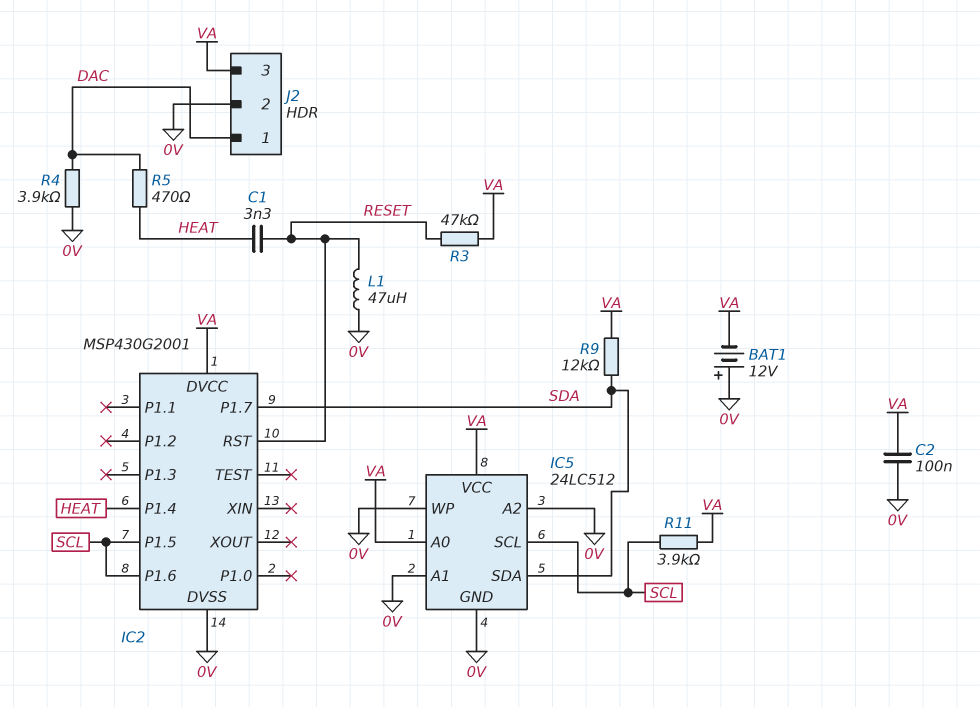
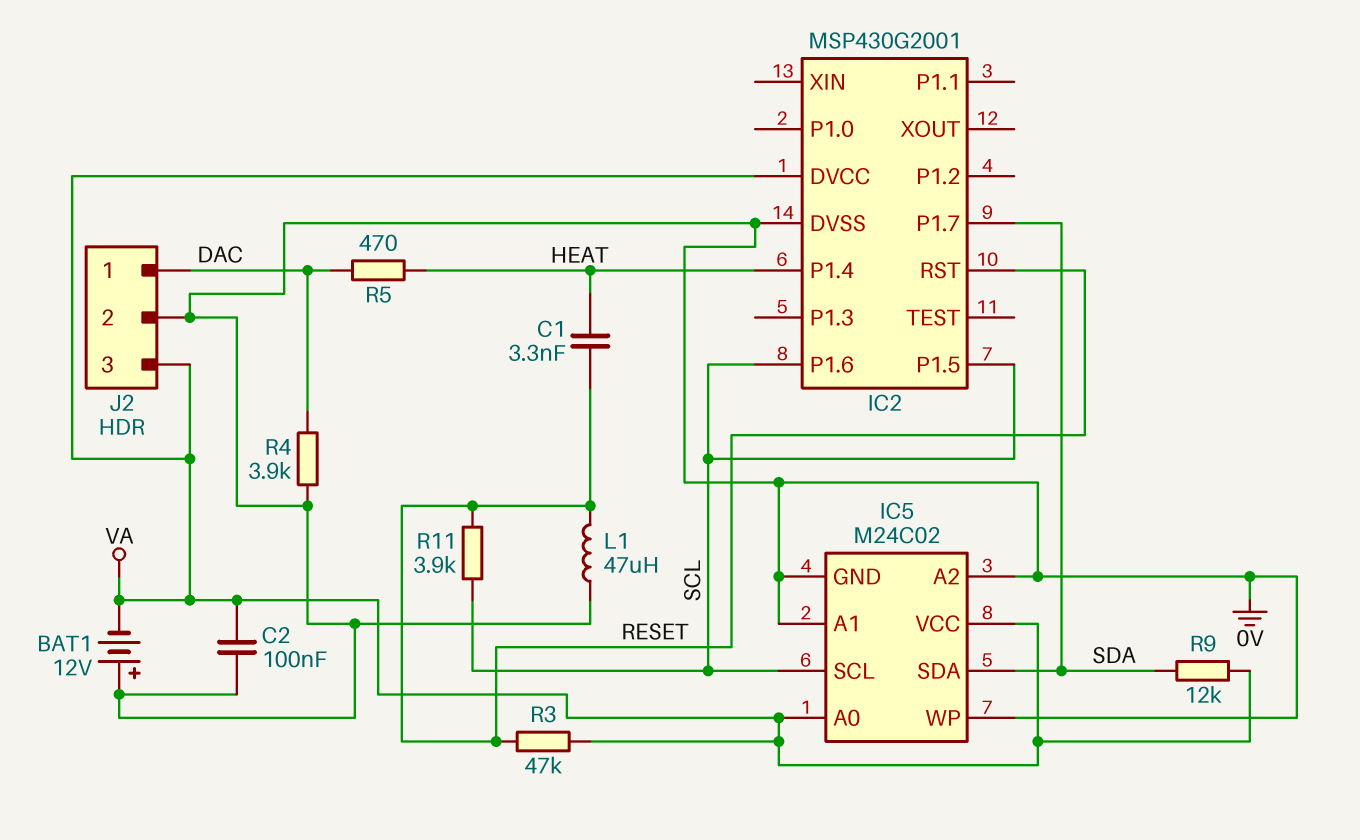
IC5: 24LC512 -> M24C02
R11: 3.9k (SCL, VA) -> 3.9k (RESET, SCL)

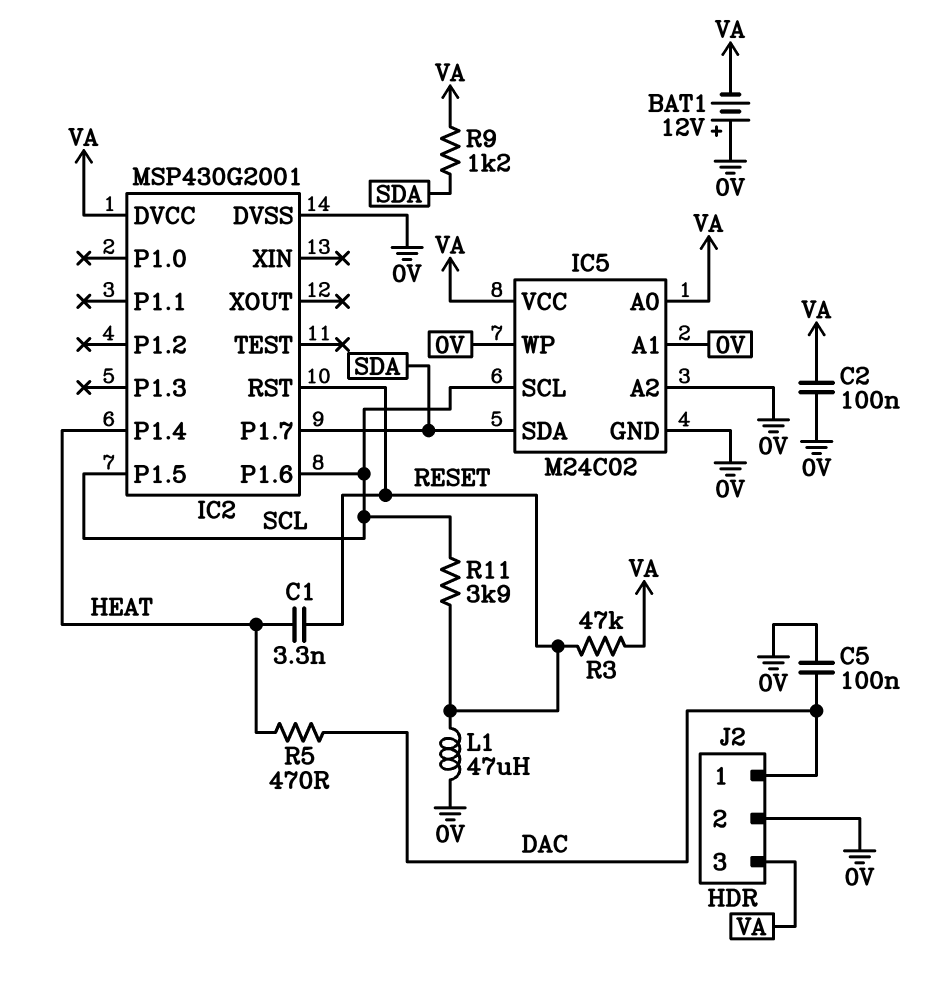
C5: none -> 100nF (0V, DAC)
R4: 3.9k (0V, DAC) -> none
R9: 12k (SDA, VA) -> 1.2k (SDA, VA)

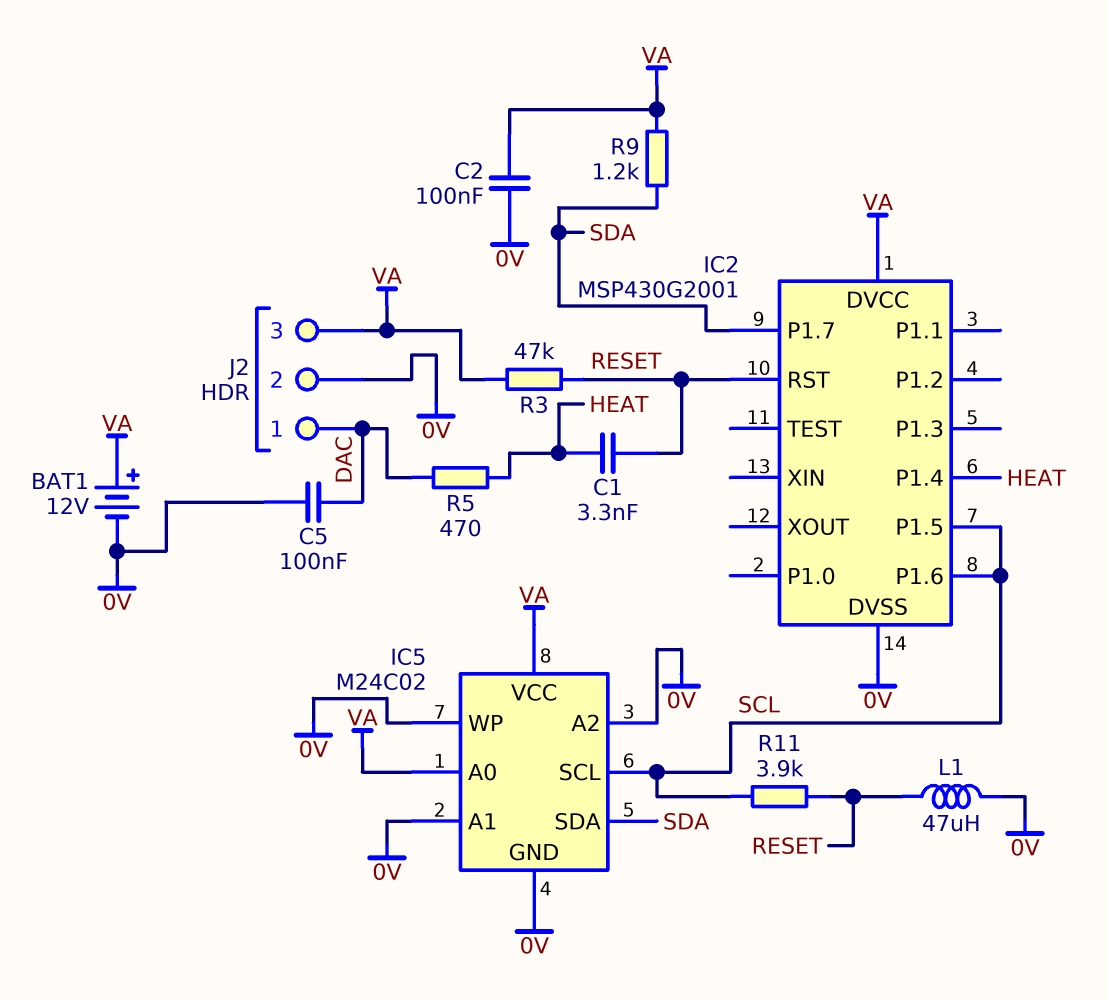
BAT1: 12V (plus 0V, minus VA) -> 12V (plus VA, minus 0V)

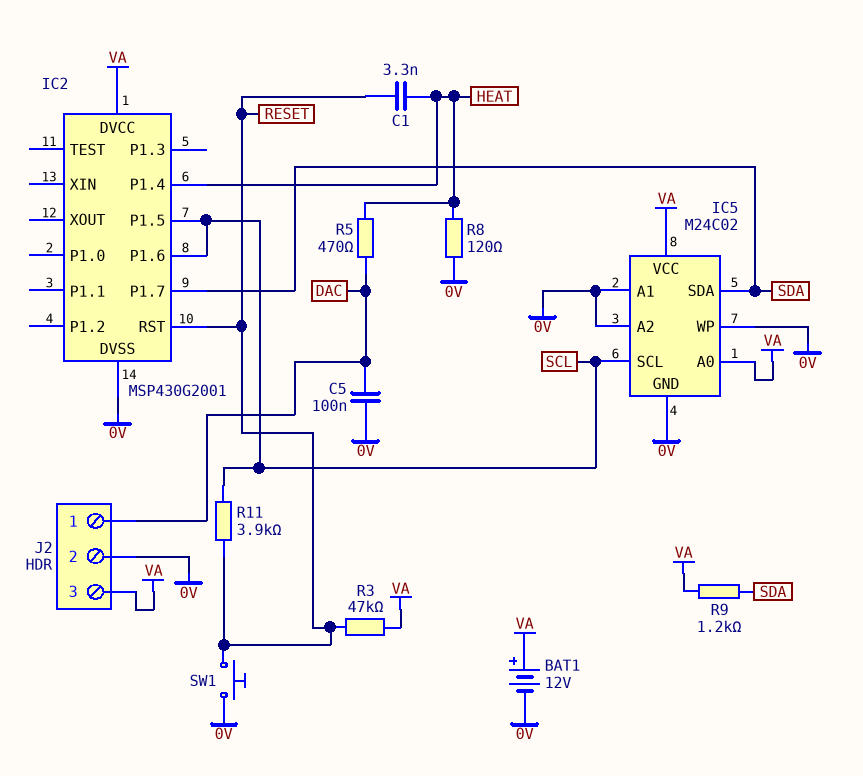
C2: 100nF (0V, VA) -> none
L1: 47uH (0V, RESET) -> none
R8: none -> 120 (0V, HEAT)
SW1: none -> button (0V, RESET)

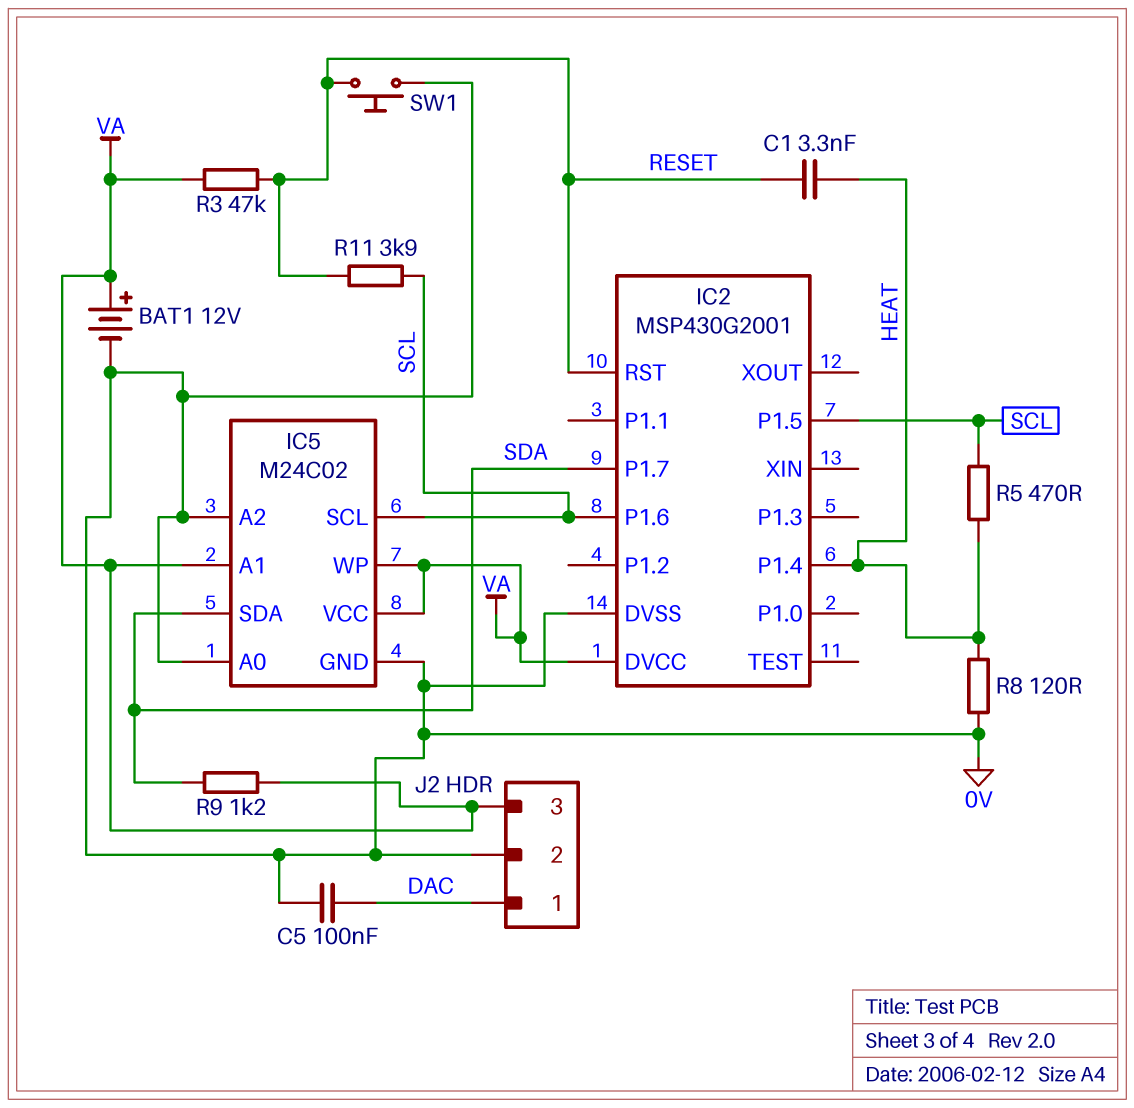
IC5 pin A0: VA -> 0V
IC5 pin A1: 0V -> VA
IC5 pin WP: 0V -> VA
R5: 470 (DAC, HEAT) -> 470 (HEAT, SCL)

